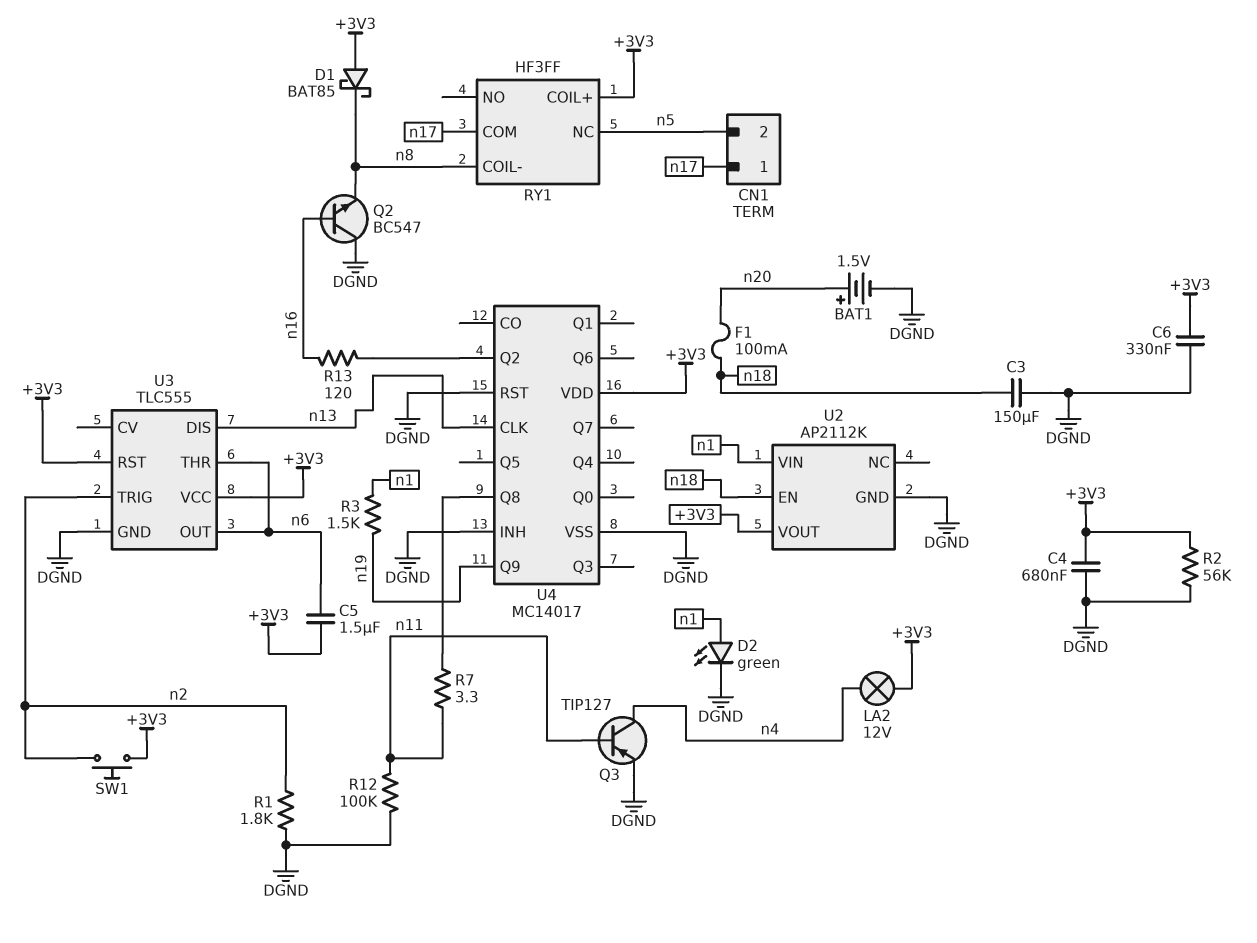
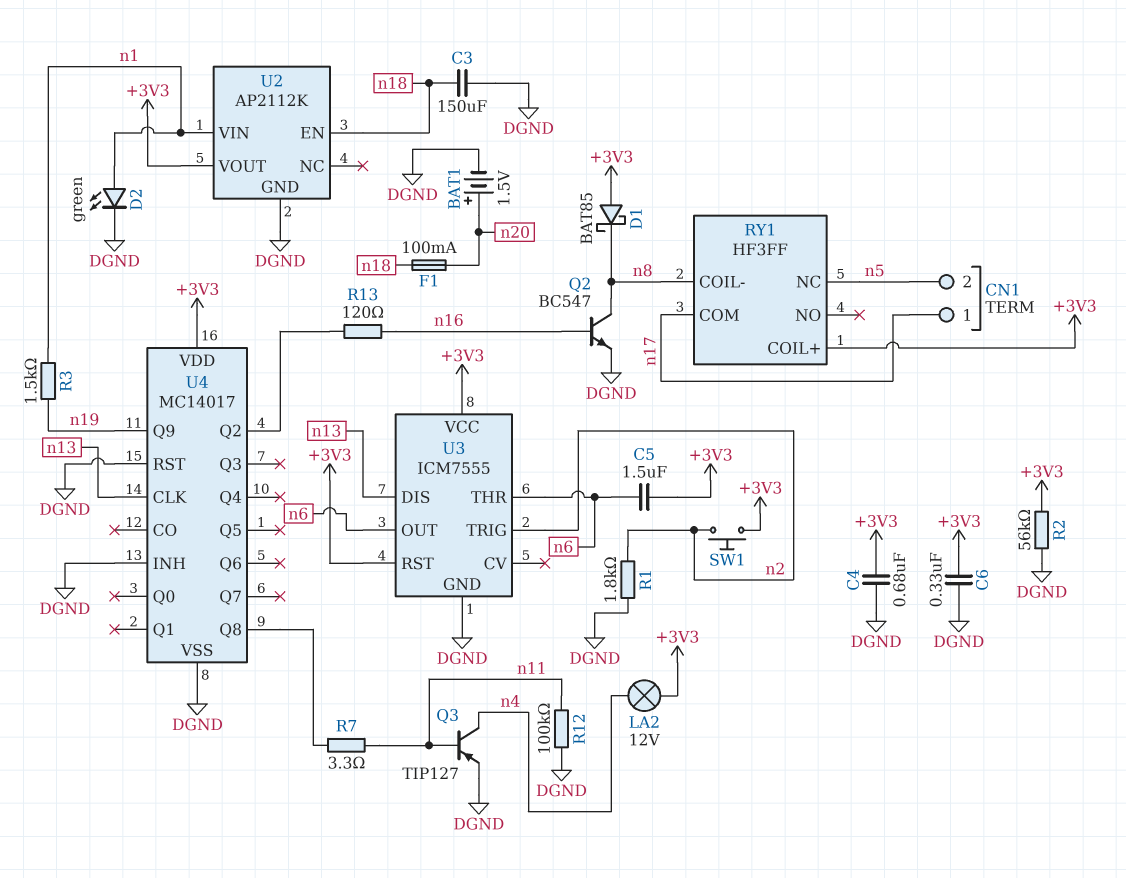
Q2: NPN BC547 (B n16, C DGND, E n8) -> NPN BC547 (B n16, C n8, E DGND)
U3: TLC555 -> ICM7555

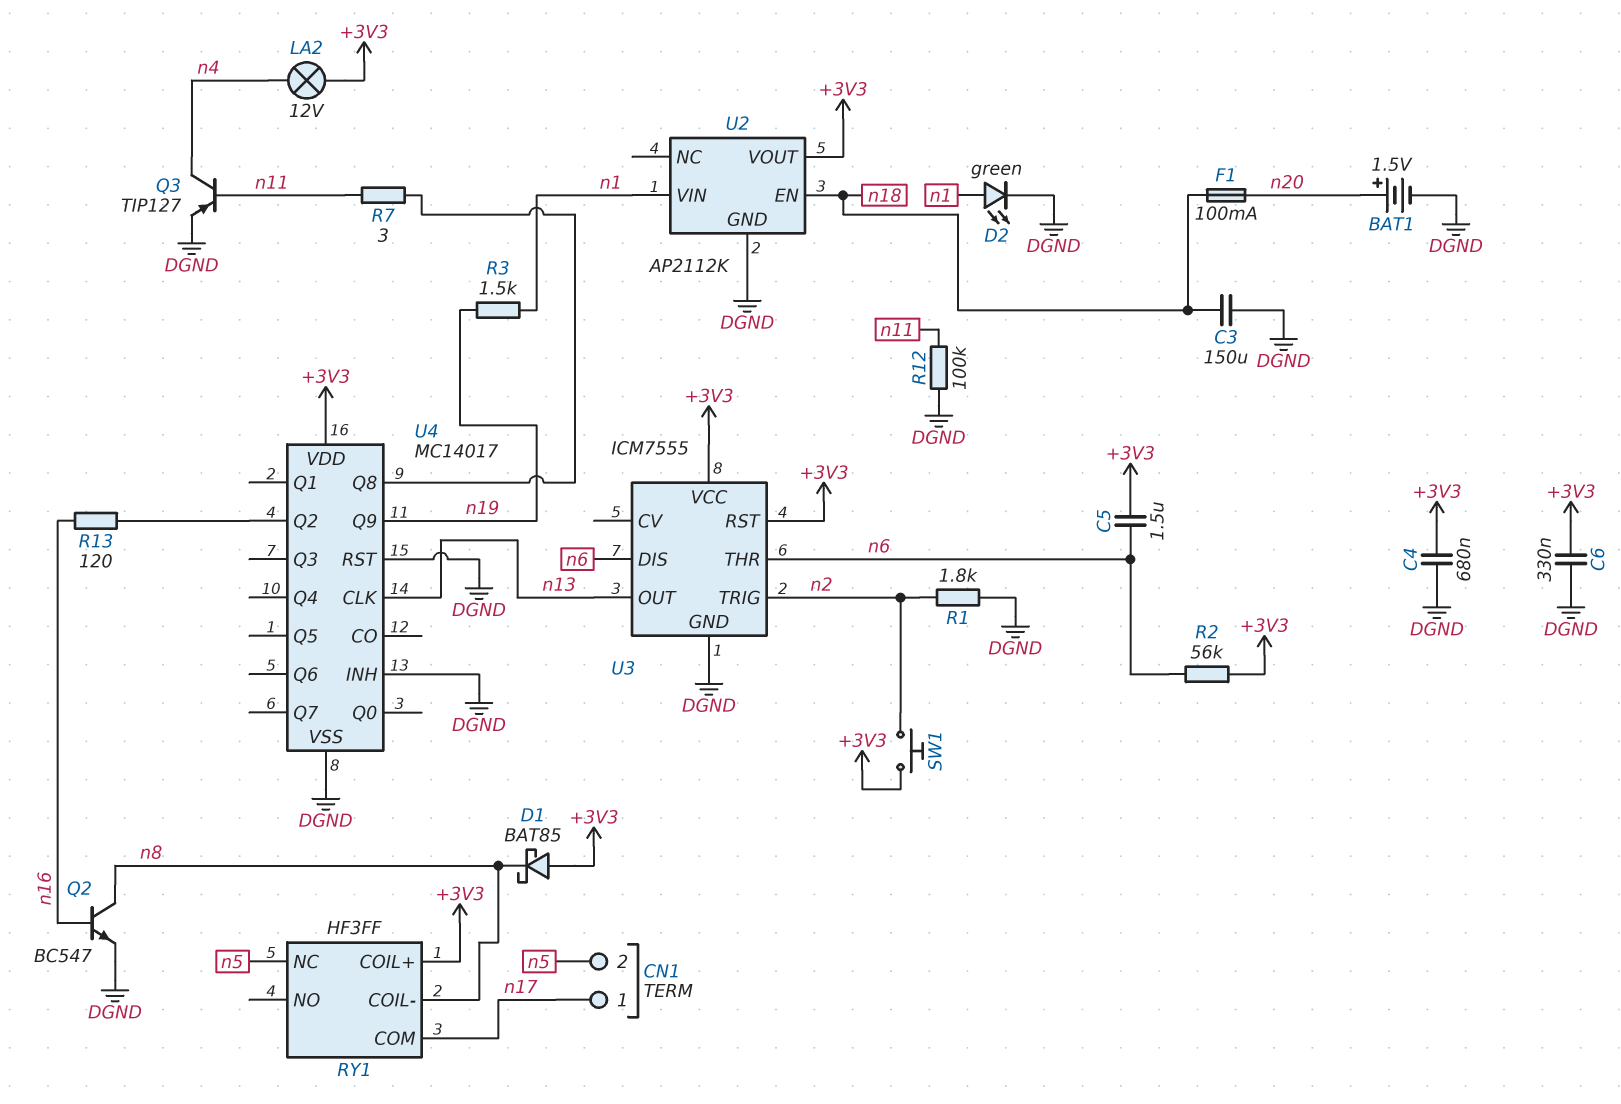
R2: 56k (+3V3, DGND) -> 56k (+3V3, n6)
R7: 3.3 (U4/Q8, n11) -> 3 (U4/Q8, n11)
U3 pin DIS: n13 -> n6
U3 pin OUT: n6 -> n13

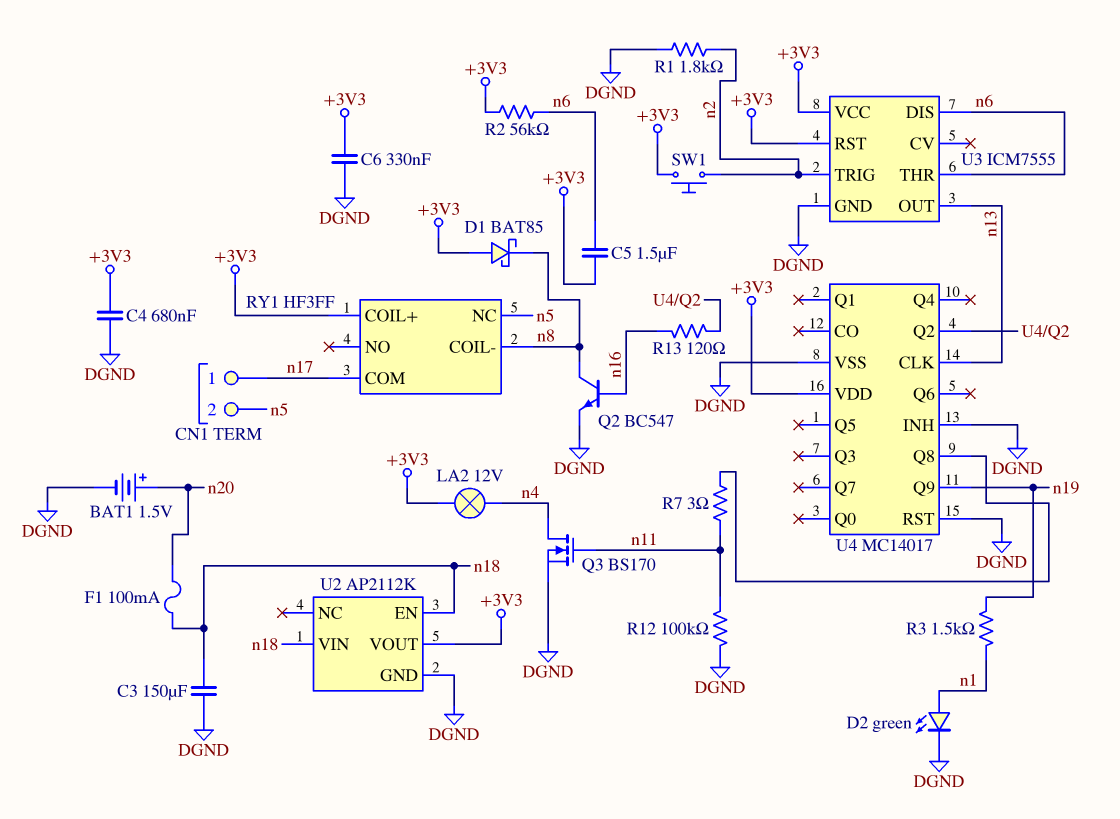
Q3: PNP TIP127 (B n11, C n4, E DGND) -> NMOS BS170 (G n11, D n4, S DGND)
U2 pin VIN: n1 -> n18

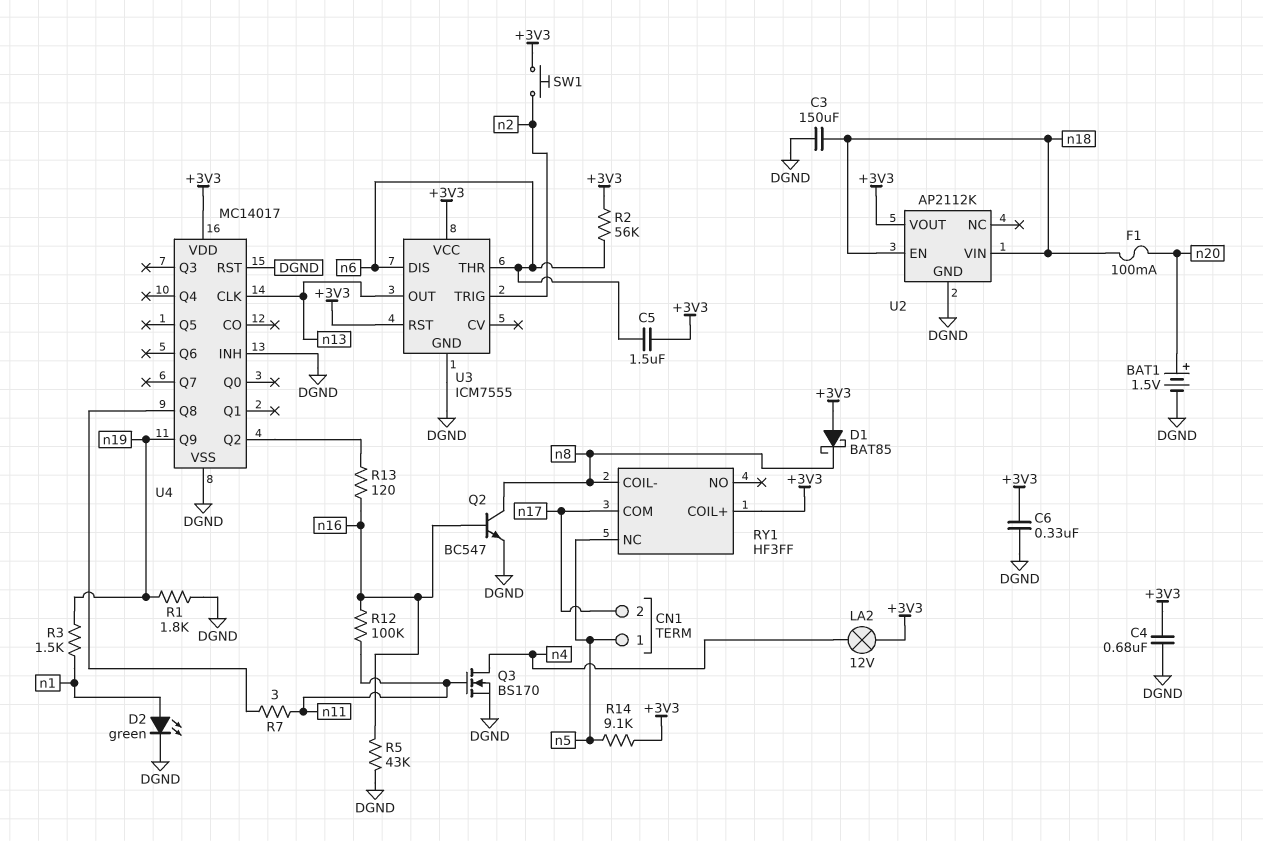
CN1 pin 1: n17 -> n5
CN1 pin 2: n5 -> n17
R1: 1.8k (DGND, n2) -> 1.8k (DGND, n19)
R5: none -> 43k (DGND, n16)
R12: 100k (DGND, n11) -> 100k (n11, n16)
R14: none -> 9.1k (+3V3, n5)

